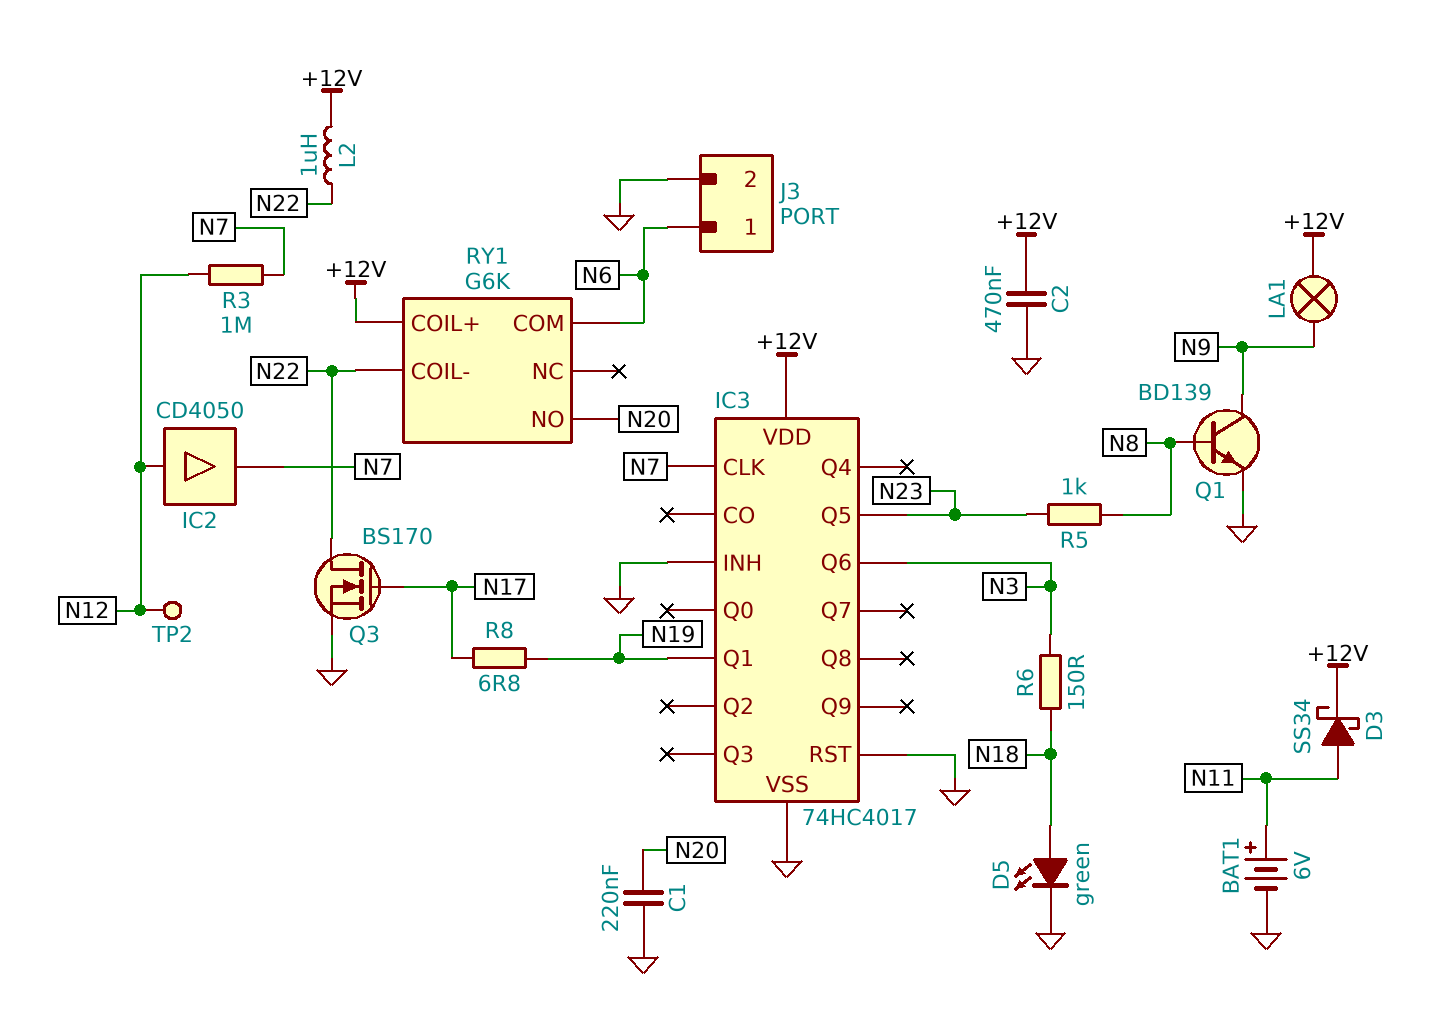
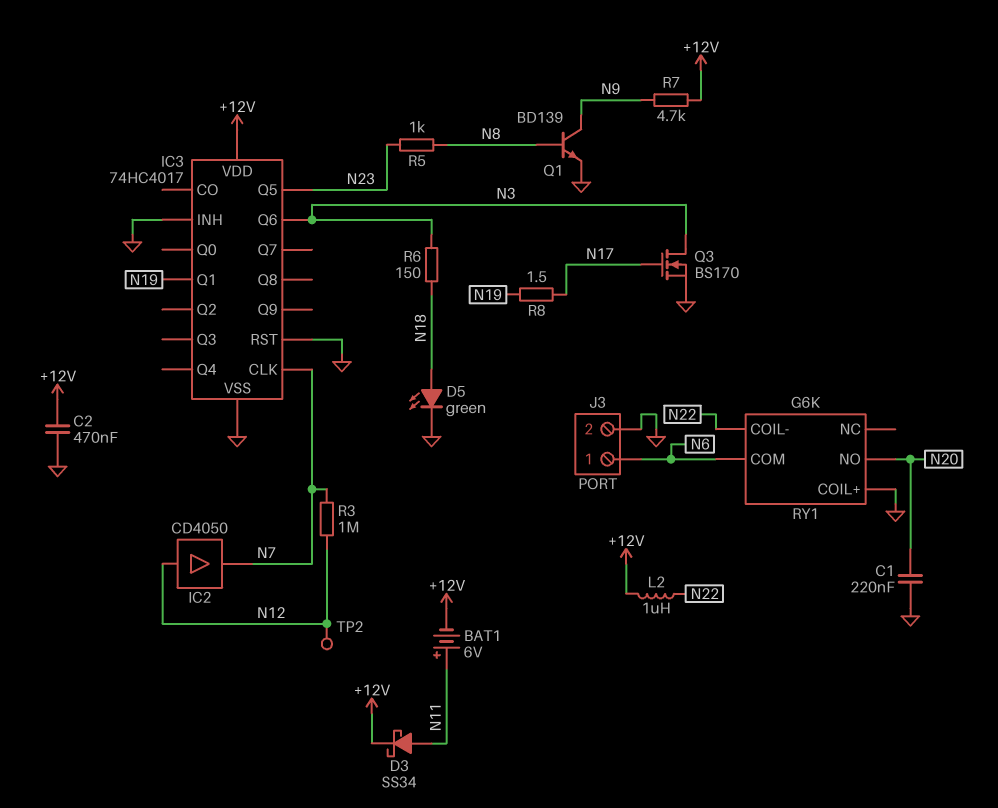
BAT1: 6V (plus N11, minus GND) -> 6V (plus N11, minus +12V)
LA1: lamp (+12V, N9) -> none
Q3: NMOS BS170 (G N17, D N22, S GND) -> NMOS BS170 (G N17, D N3, S GND)
R7: none -> 4.7k (+12V, N9)
R8: 6.8 (N17, N19) -> 1.5 (N17, N19)
RY1 pin COIL+: +12V -> GND

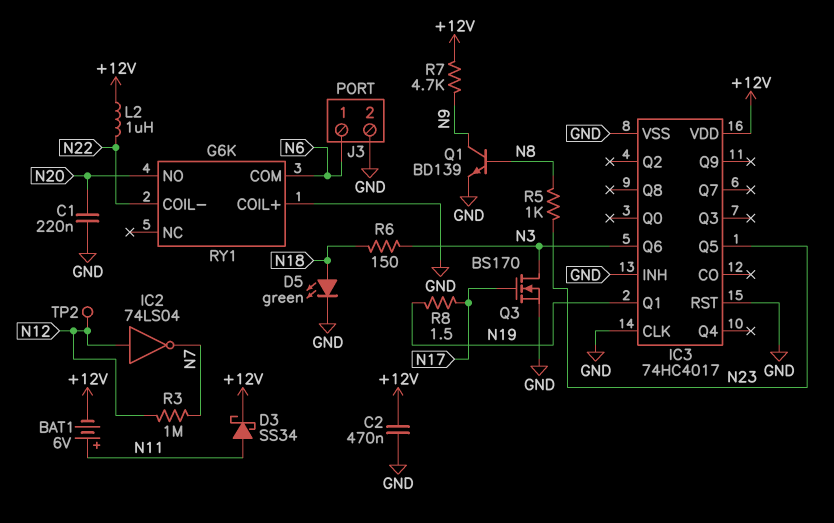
IC2: buffer CD4050 (in N12, out N7) -> NOT 74LS04 (in N12, out N7)
IC3 pin CLK: N7 -> GND

